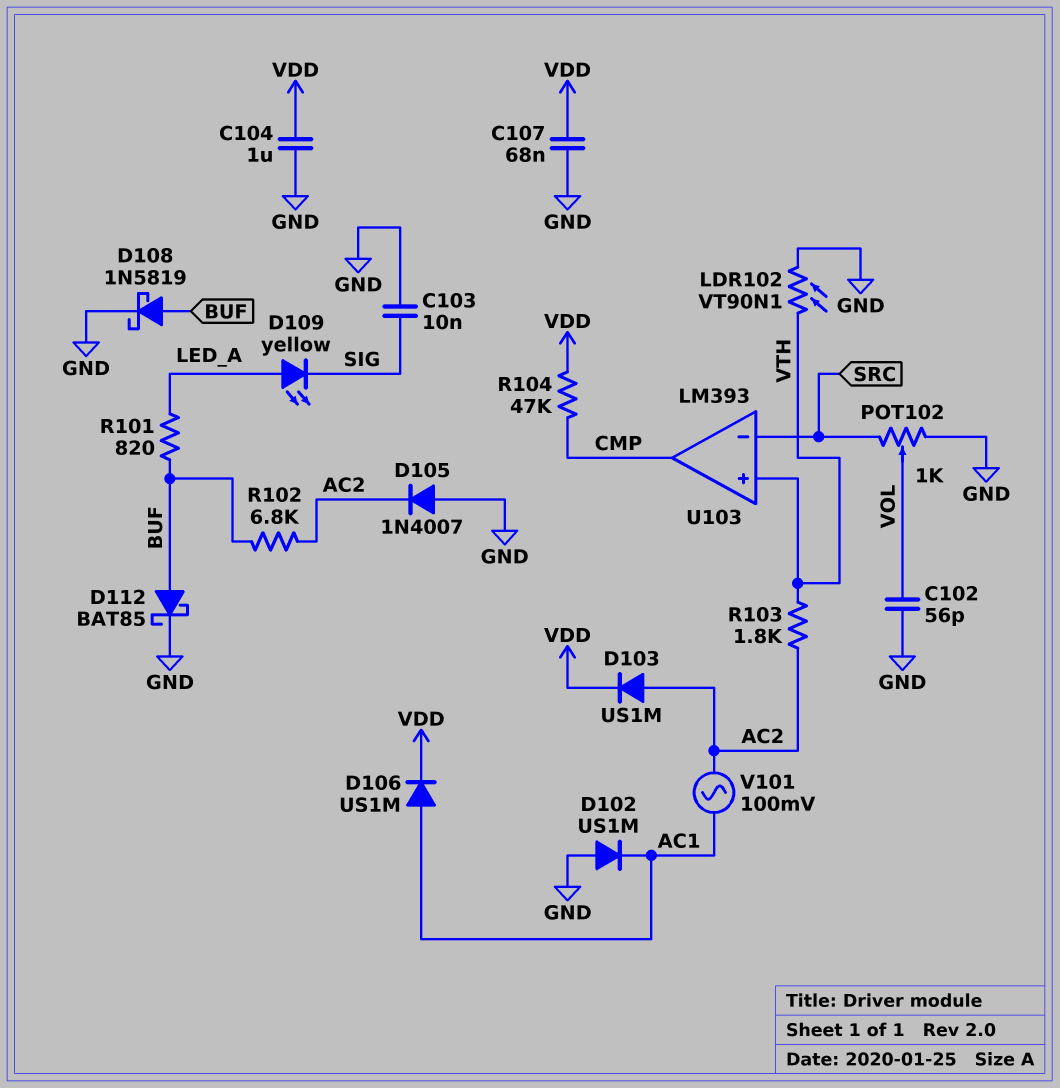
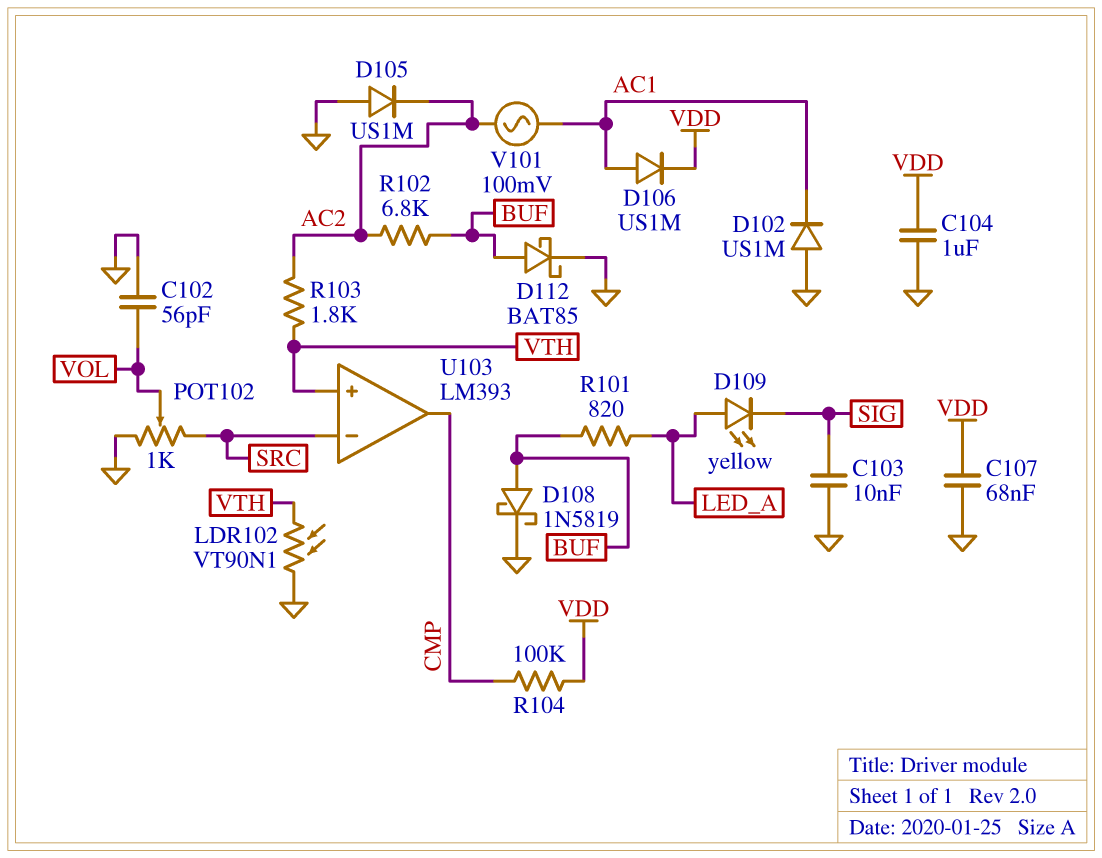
D103: diode US1M (A AC2, K VDD) -> none
D105: diode 1N4007 (A GND, K AC2) -> diode US1M (A GND, K AC2)
R104: 47k (CMP, VDD) -> 100k (CMP, VDD)

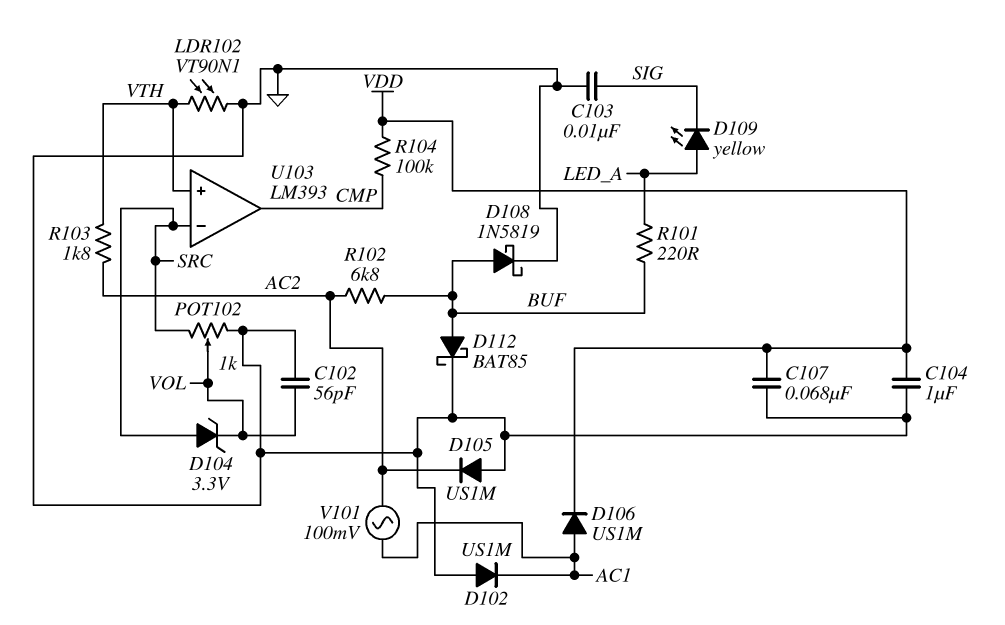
D104: none -> zener 3.3V (A SRC, K VOL)
R101: 820 (BUF, LED_A) -> 220 (BUF, LED_A)

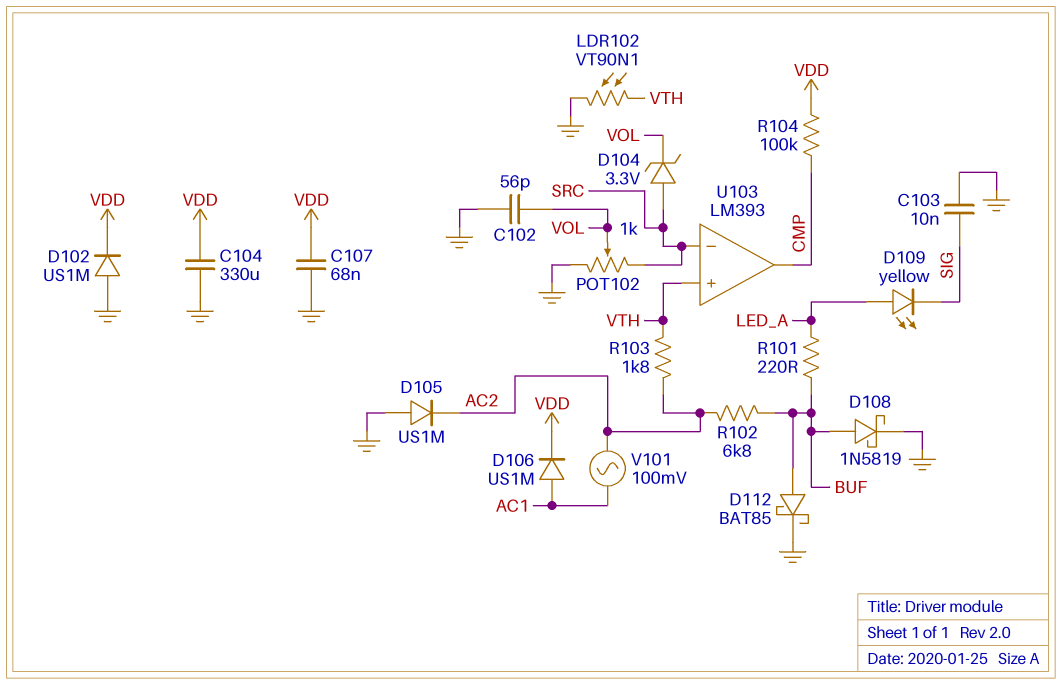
C104: 1uF (GND, VDD) -> 330uF (GND, VDD)
D102: diode US1M (A GND, K AC1) -> diode US1M (A GND, K VDD)

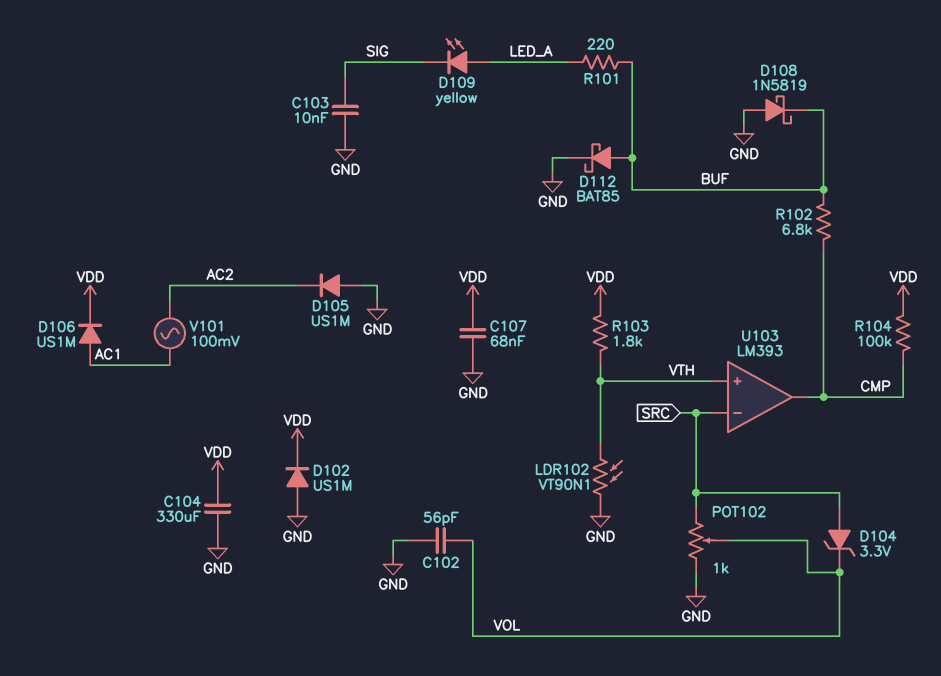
D108: schottky 1N5819 (A BUF, K GND) -> schottky 1N5819 (A GND, K BUF)
R102: 6.8k (AC2, BUF) -> 6.8k (BUF, CMP)
R103: 1.8k (AC2, VTH) -> 1.8k (VDD, VTH)

